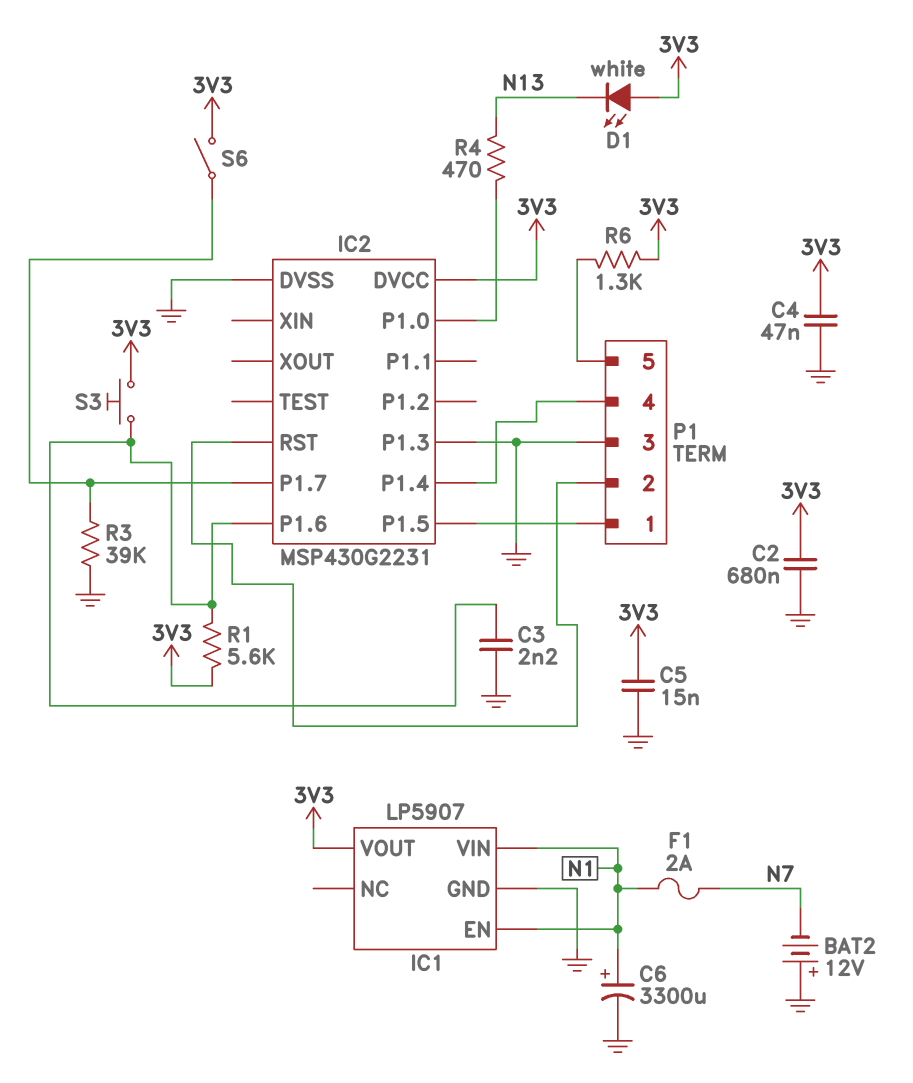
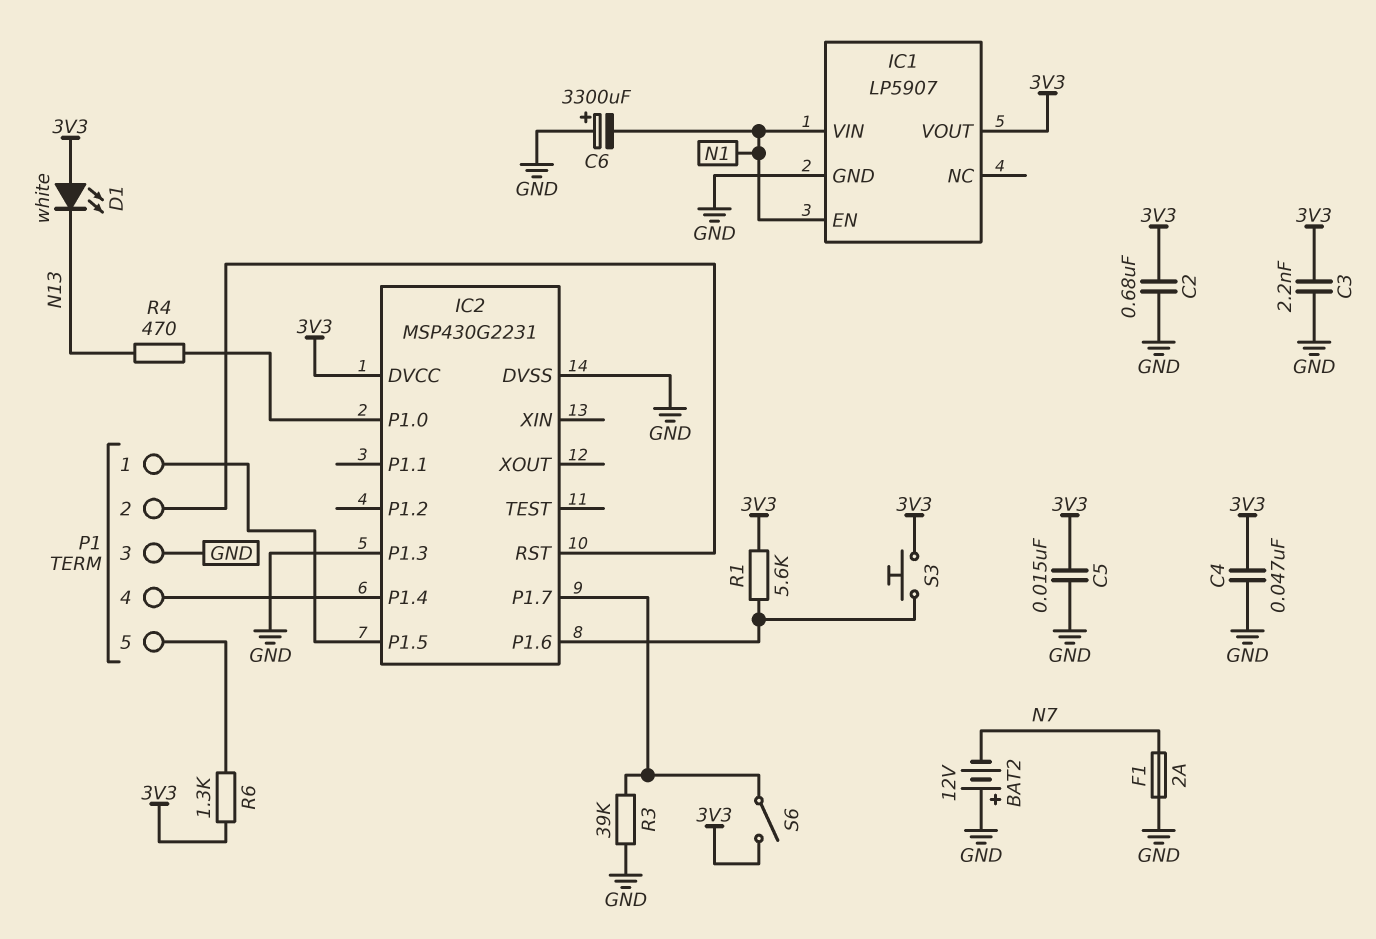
C3: 2.2nF (GND, IC2/P1.6) -> 2.2nF (3V3, GND)
C6: 3300uF (plus N1, minus GND) -> 3300uF (plus GND, minus N1)
F1: 2A (N1, N7) -> 2A (GND, N7)

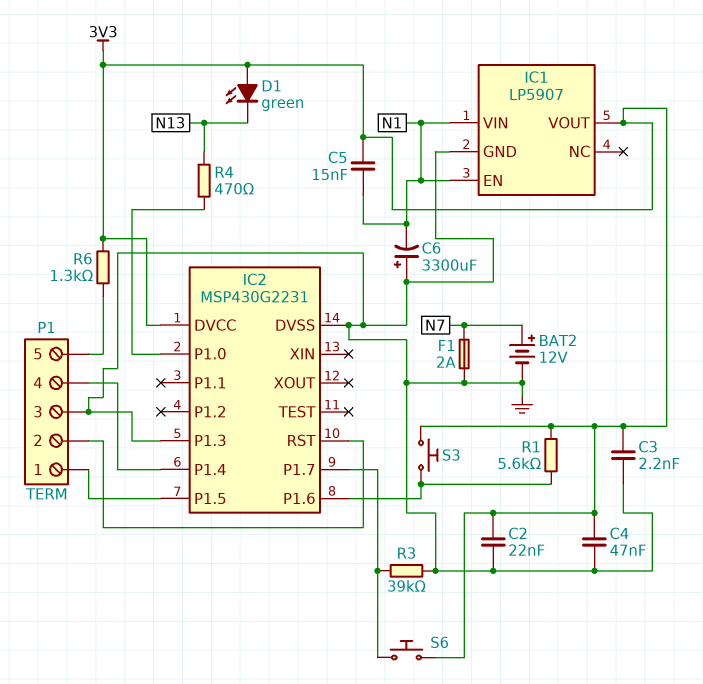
BAT2: 12V (plus GND, minus N7) -> 12V (plus N7, minus GND)
C2: 680nF (3V3, GND) -> 22nF (3V3, GND)
C5: 15nF (3V3, GND) -> 15nF (3V3, N1)
D1: LED white (A 3V3, K N13) -> LED green (A 3V3, K N13)
S6: switch (3V3, IC2/P1.7) -> button (3V3, IC2/P1.7)

